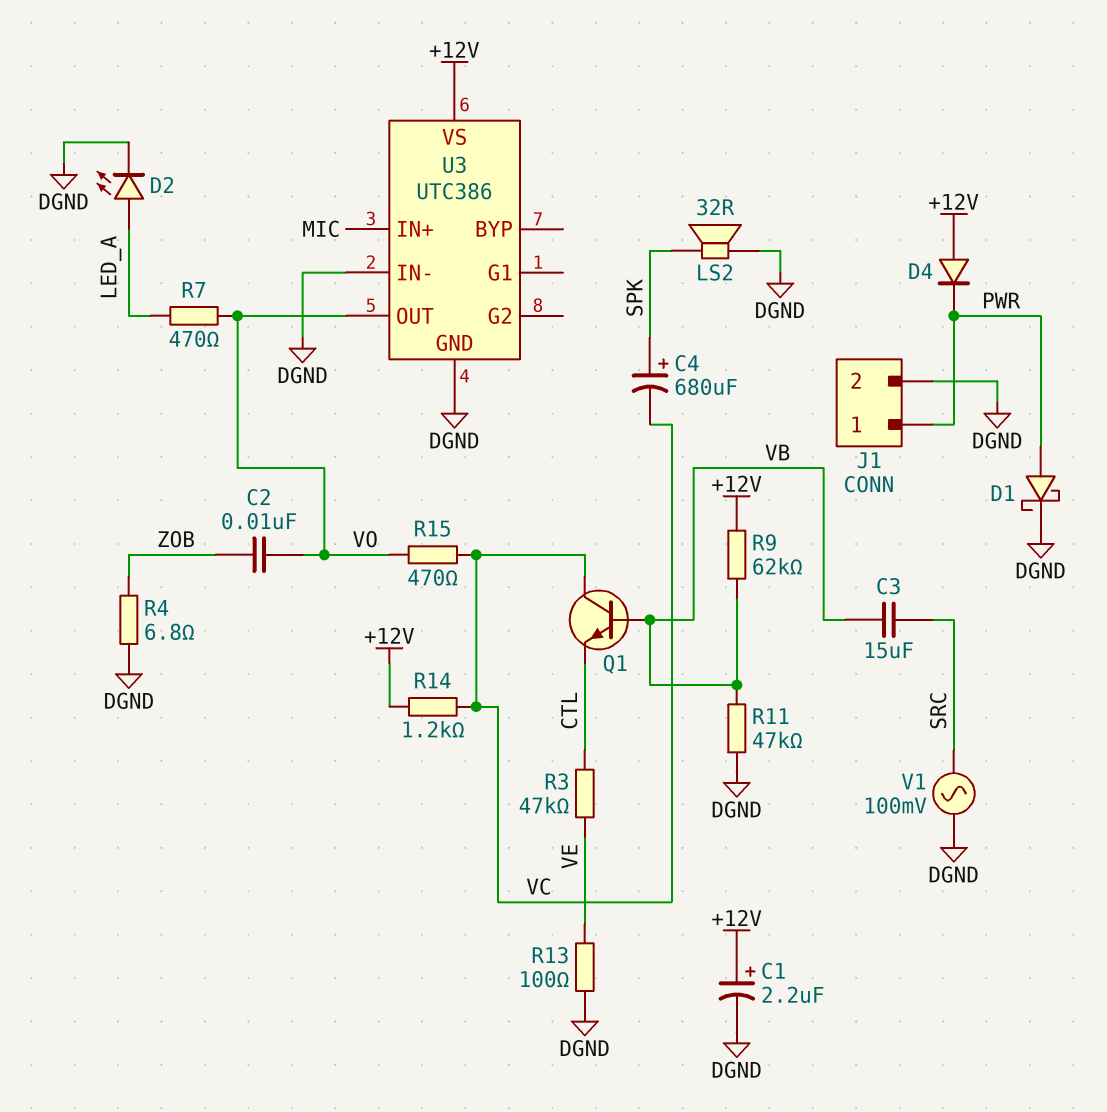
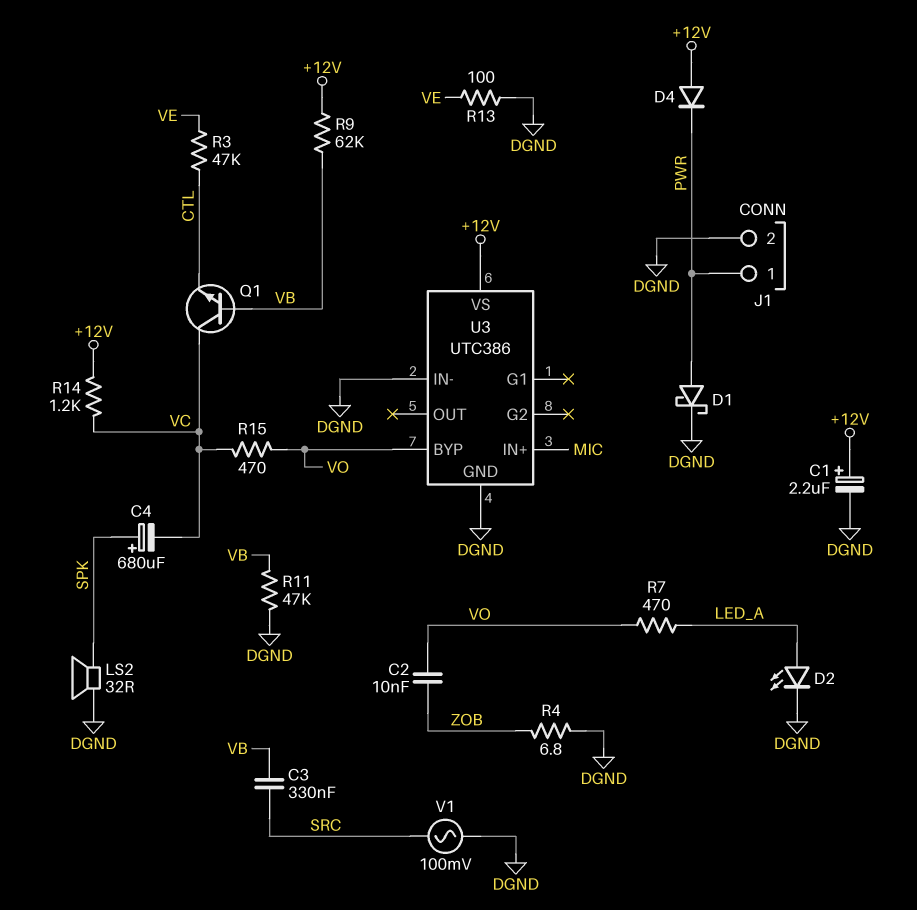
C3: 15uF (SRC, VB) -> 330nF (SRC, VB)
U3 pin BYP: none -> VO
U3 pin OUT: VO -> none

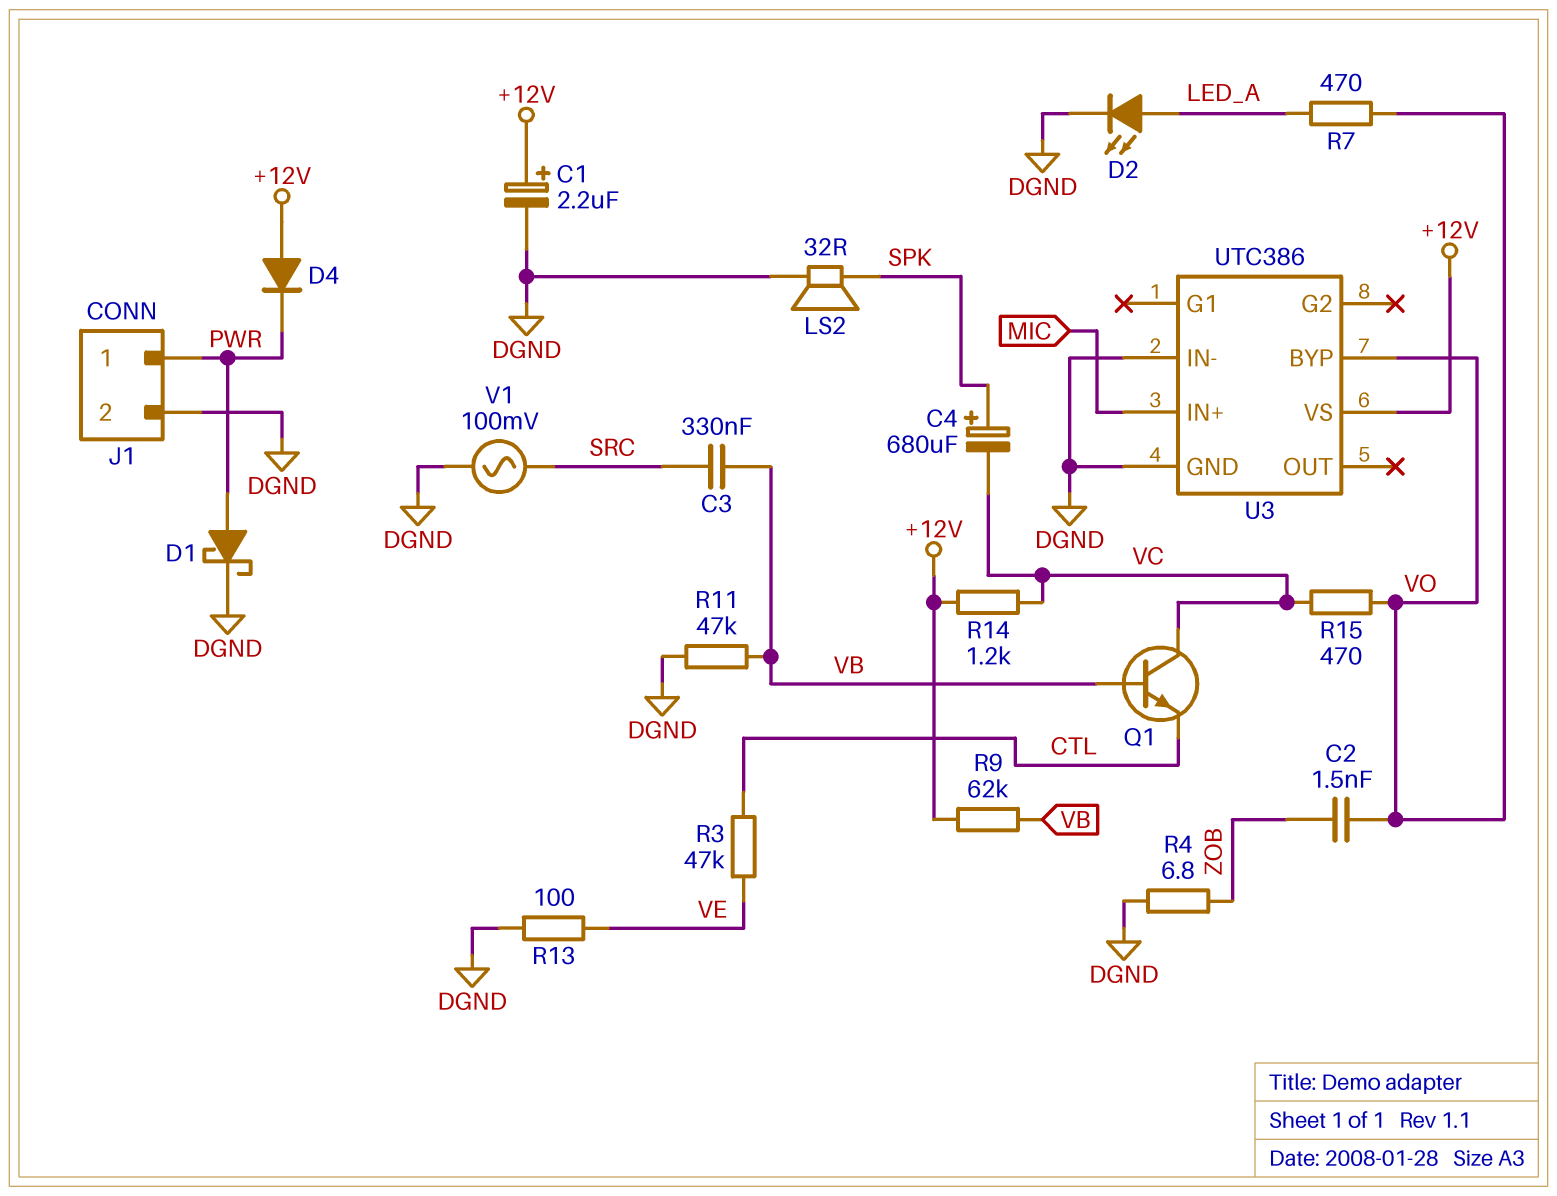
C2: 10nF (VO, ZOB) -> 1.5nF (VO, ZOB)

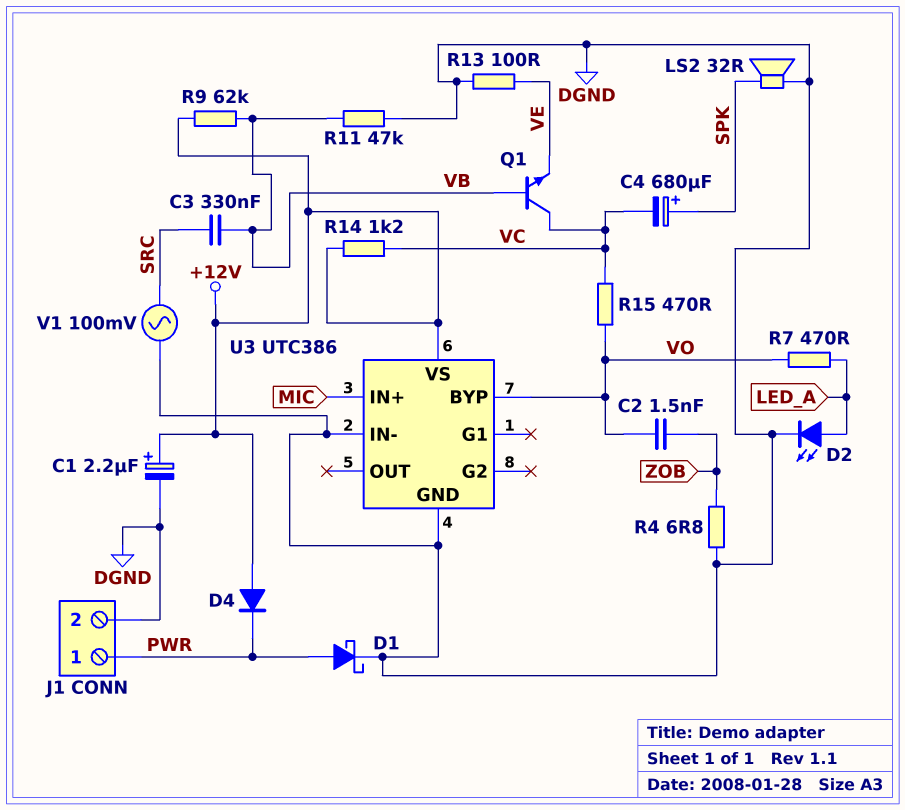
Q1: NPN (B VB, C VC, E CTL) -> NPN (B VB, C VC, E VE)
R3: 47k (CTL, VE) -> none

